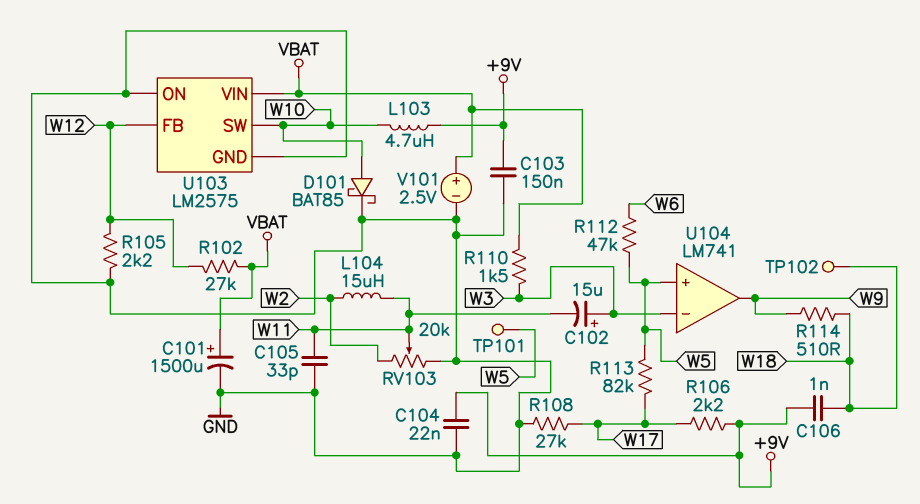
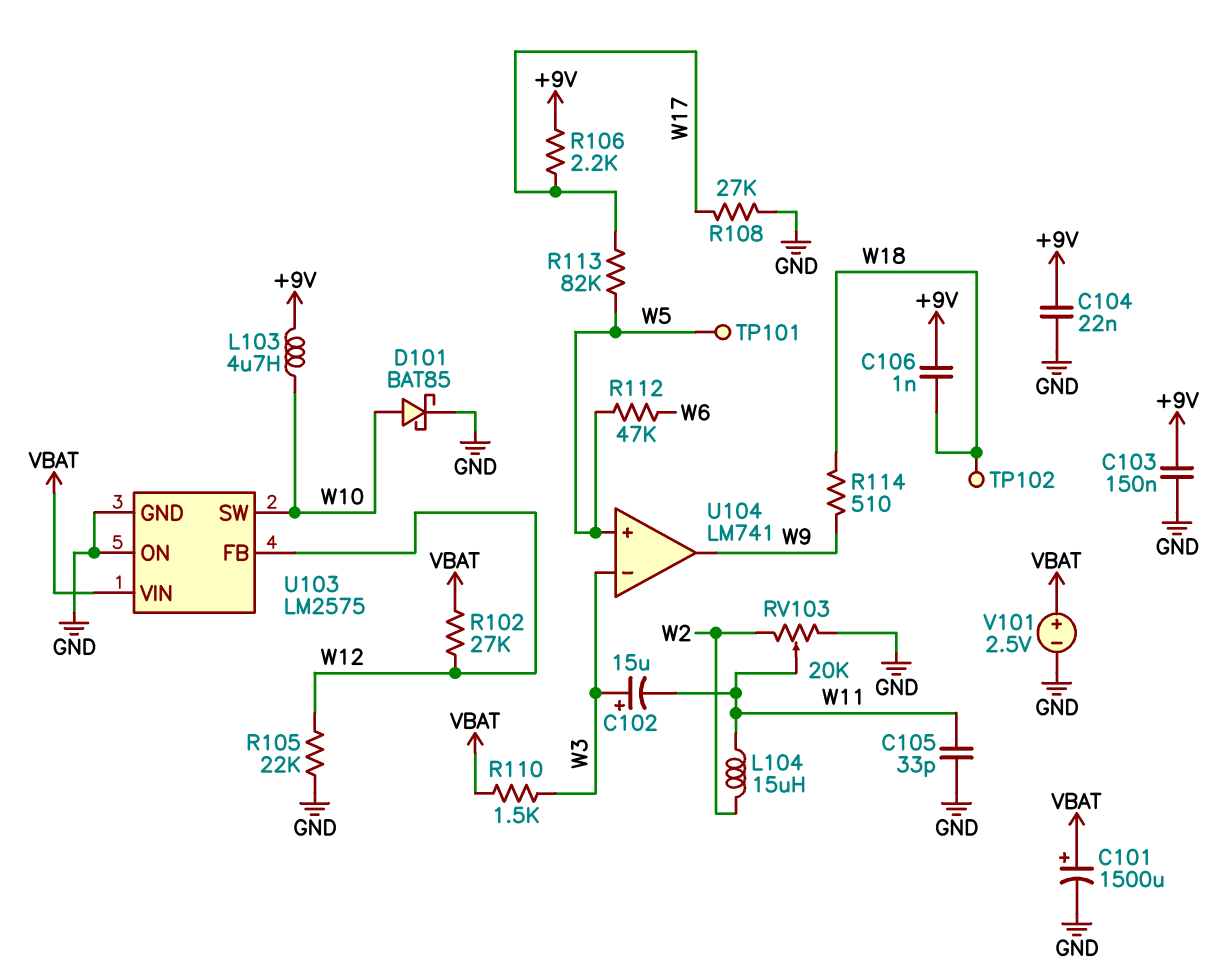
R105: 2.2k (GND, W12) -> 22k (GND, W12)

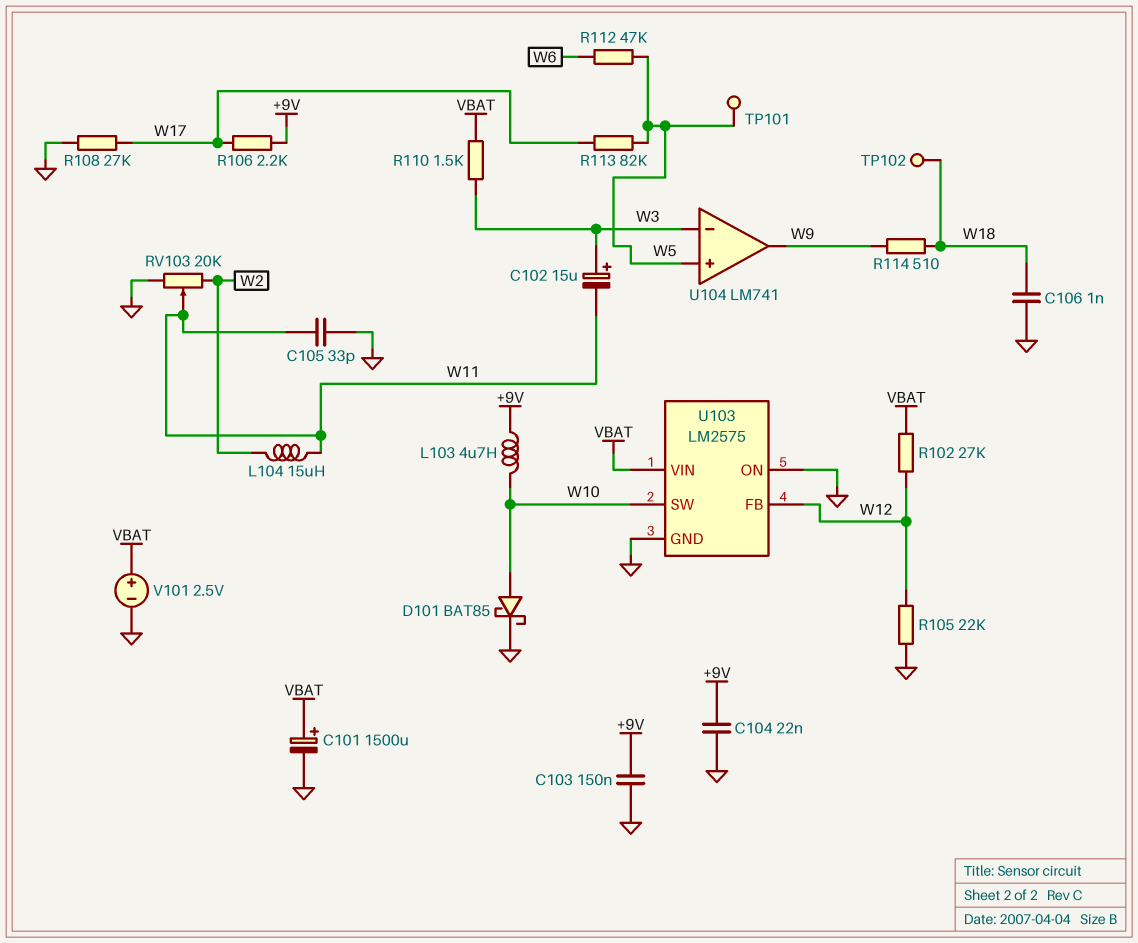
C106: 1nF (+9V, W18) -> 1nF (GND, W18)

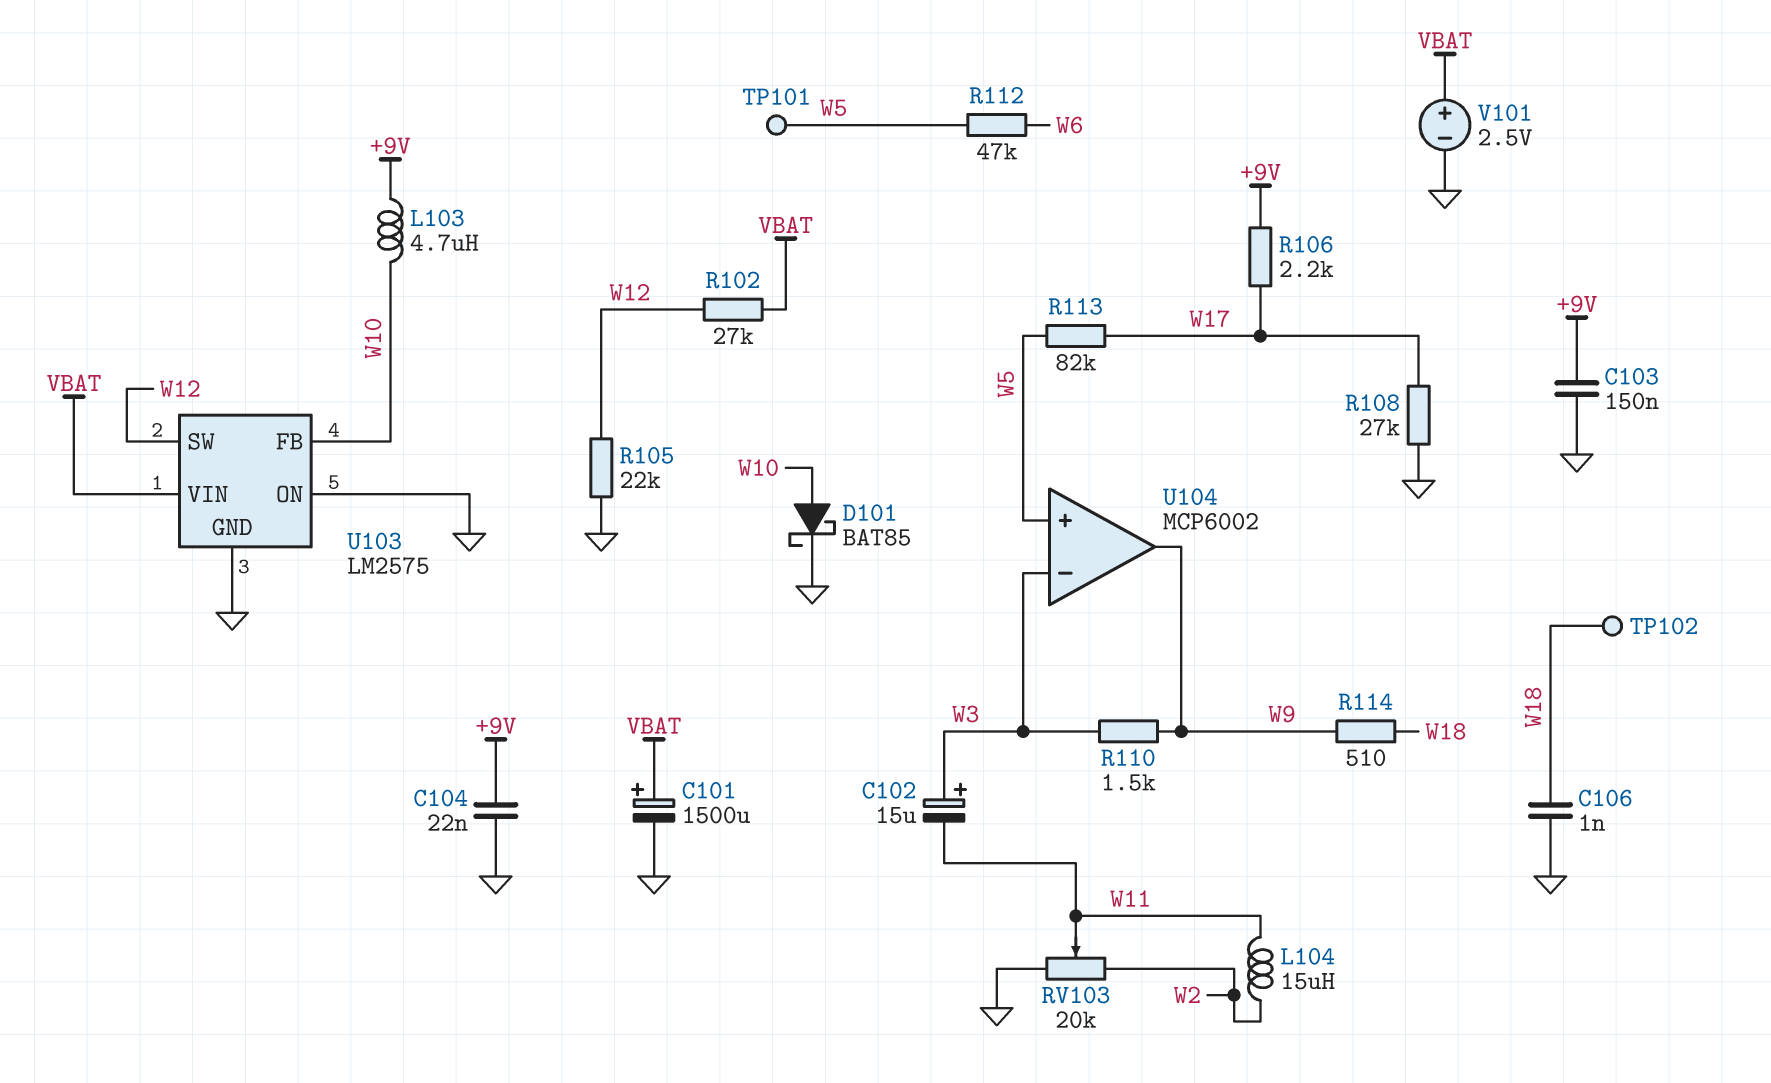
C105: 33pF (GND, W11) -> none
R110: 1.5k (VBAT, W3) -> 1.5k (W3, W9)
U103 pin FB: W12 -> W10
U103 pin SW: W10 -> W12
U104: LM741 -> MCP6002

